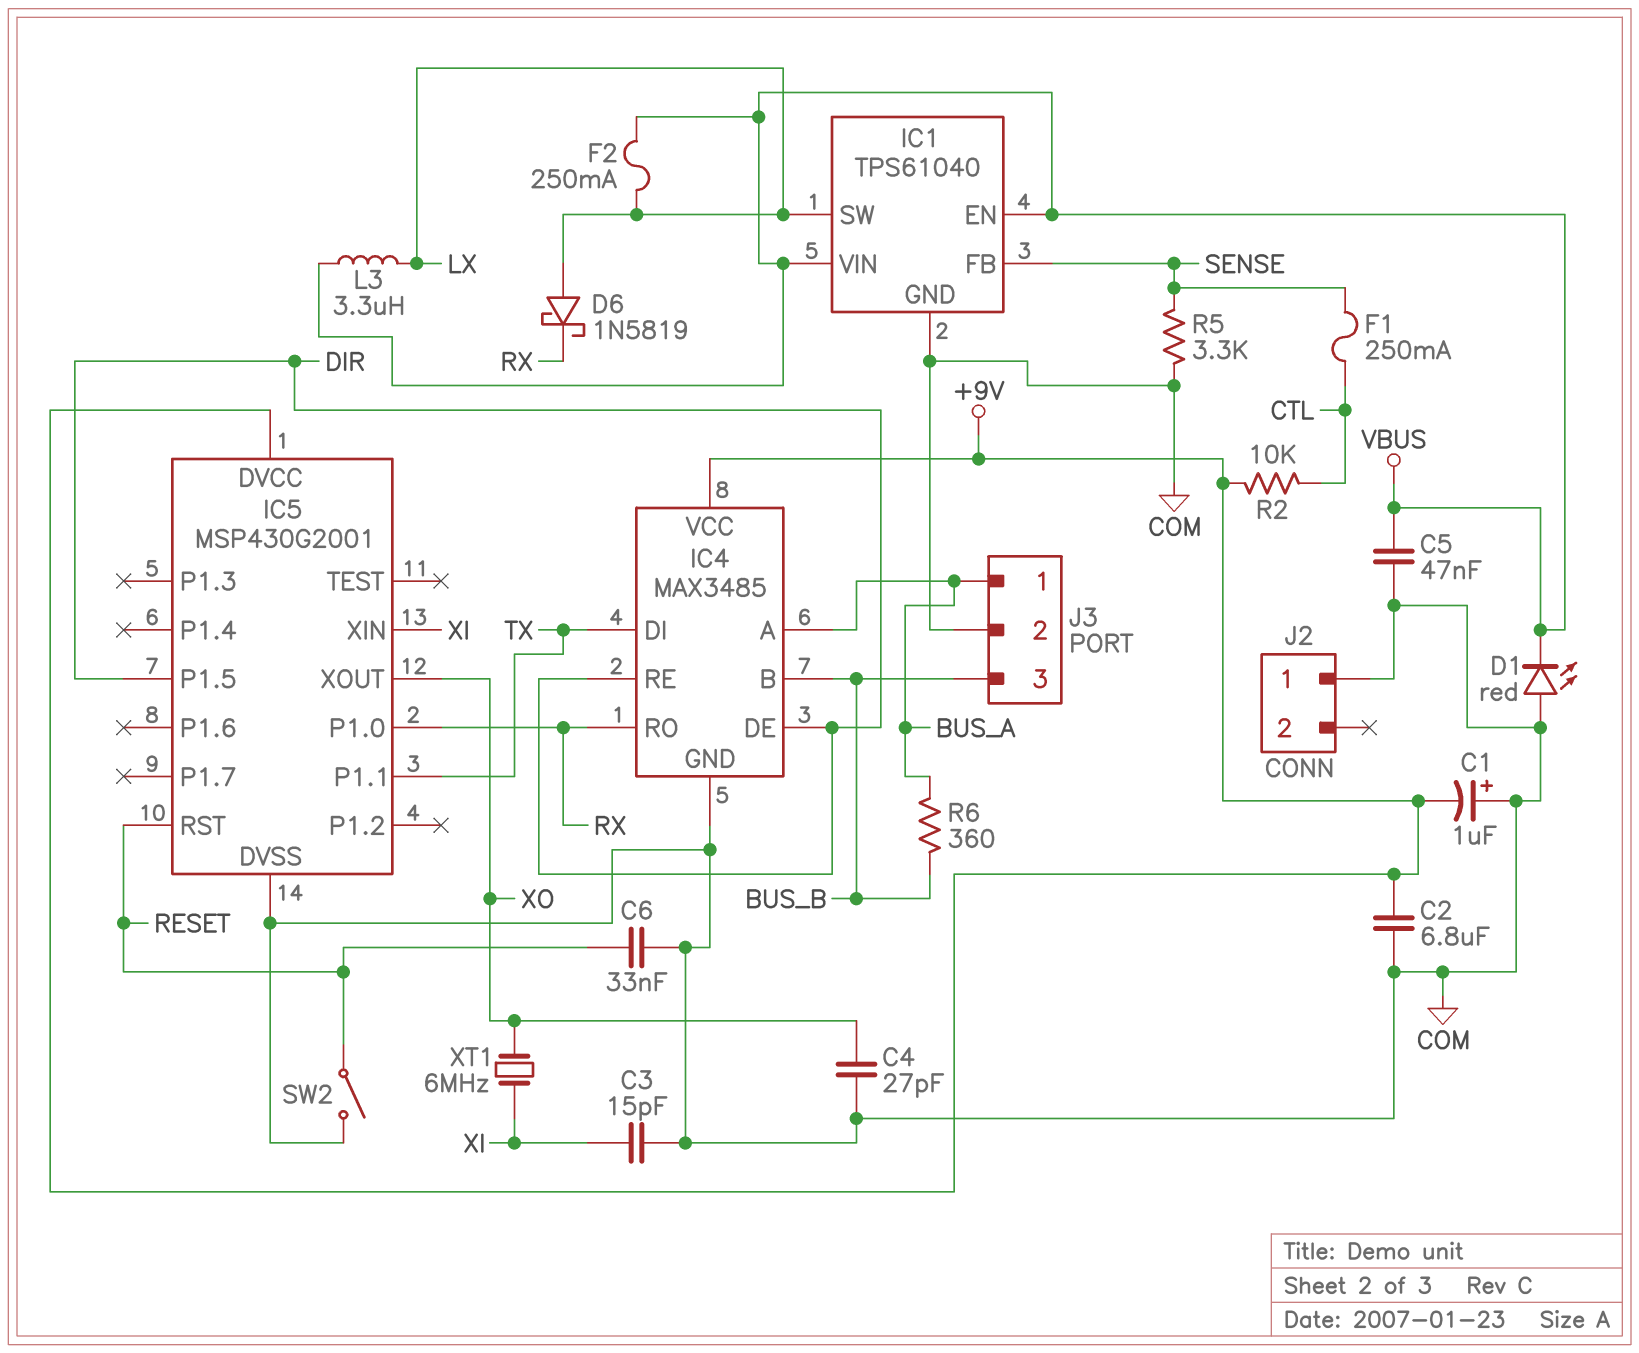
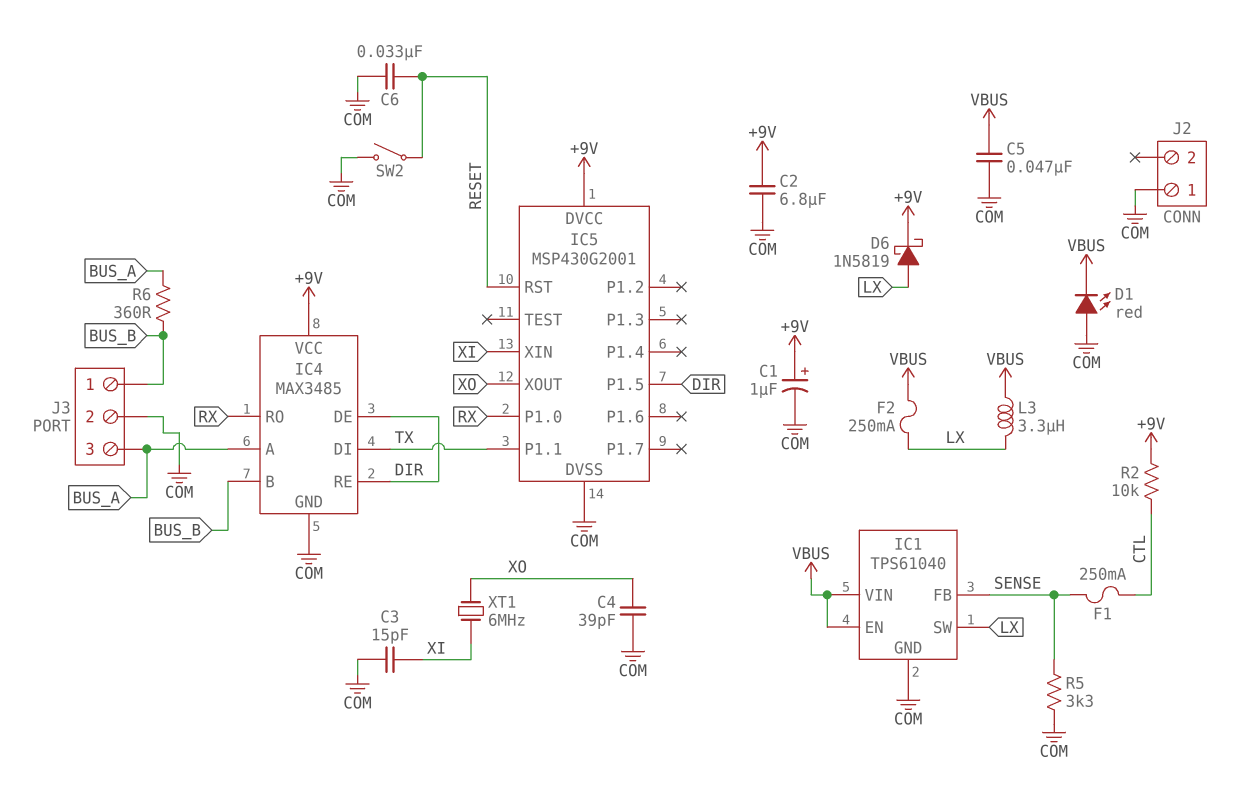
C1: 1uF (plus COM, minus +9V) -> 1uF (plus +9V, minus COM)
C4: 27pF (COM, XO) -> 39pF (COM, XO)
D6: schottky 1N5819 (A LX, K RX) -> schottky 1N5819 (A LX, K +9V)
J3 pin 1: BUS_A -> BUS_B
J3 pin 3: BUS_B -> BUS_A

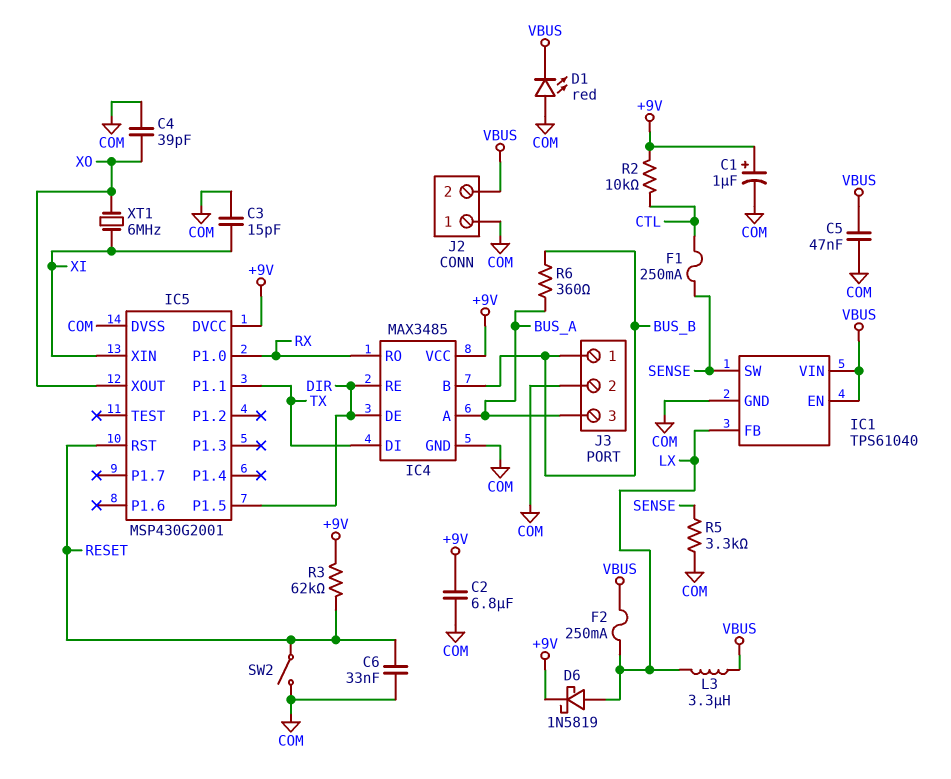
IC1 pin FB: SENSE -> LX
IC1 pin SW: LX -> SENSE
J2 pin 2: none -> VBUS
R3: none -> 62k (+9V, RESET)

